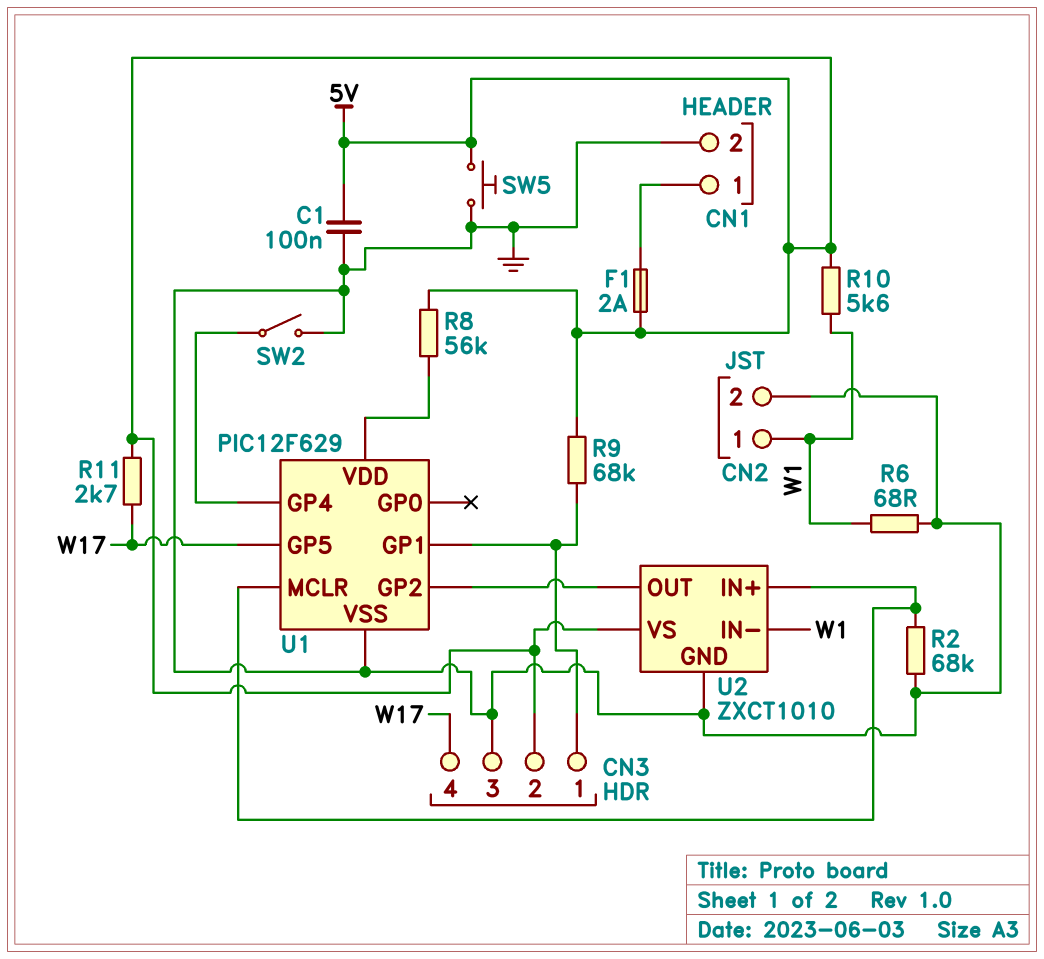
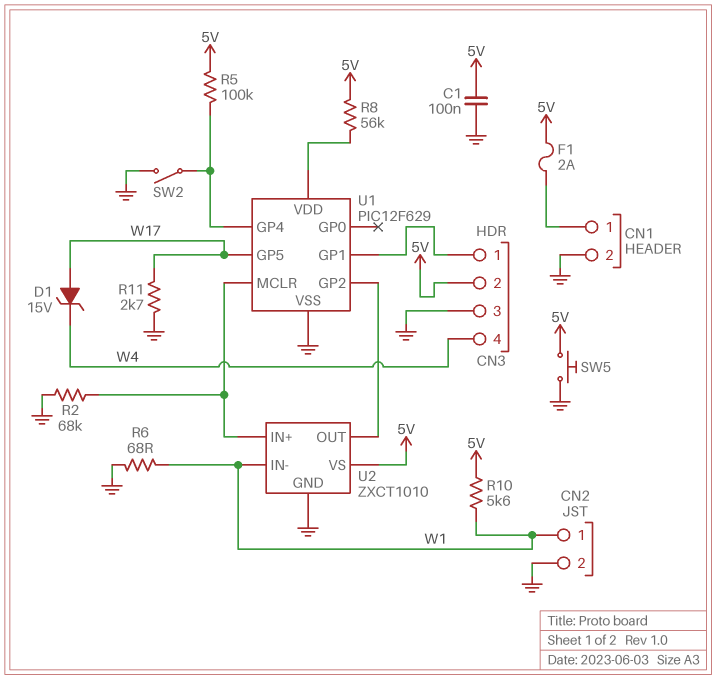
CN3 pin 4: W17 -> W4
D1: none -> zener 15V (A W17, K W4)
R5: none -> 100k (5V, U1/GP4)
R9: 68k (5V, CN3/1) -> none
R11: 2.7k (5V, W17) -> 2.7k (GND, W17)

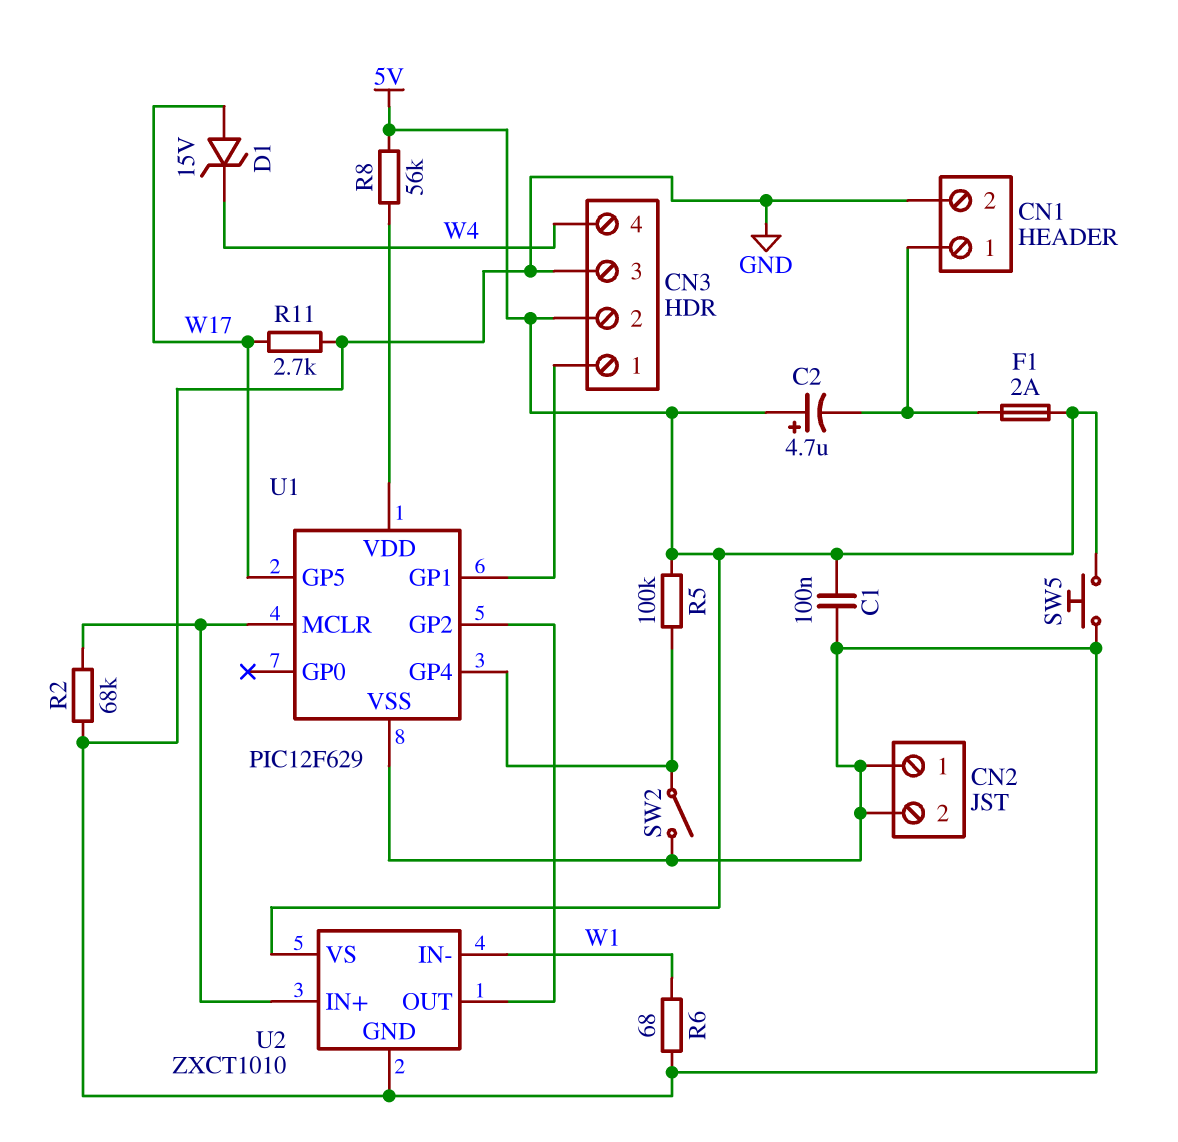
C2: none -> 4.7uF (plus 5V, minus CN1/1)
CN2 pin 1: W1 -> GND
R10: 5.6k (5V, W1) -> none

